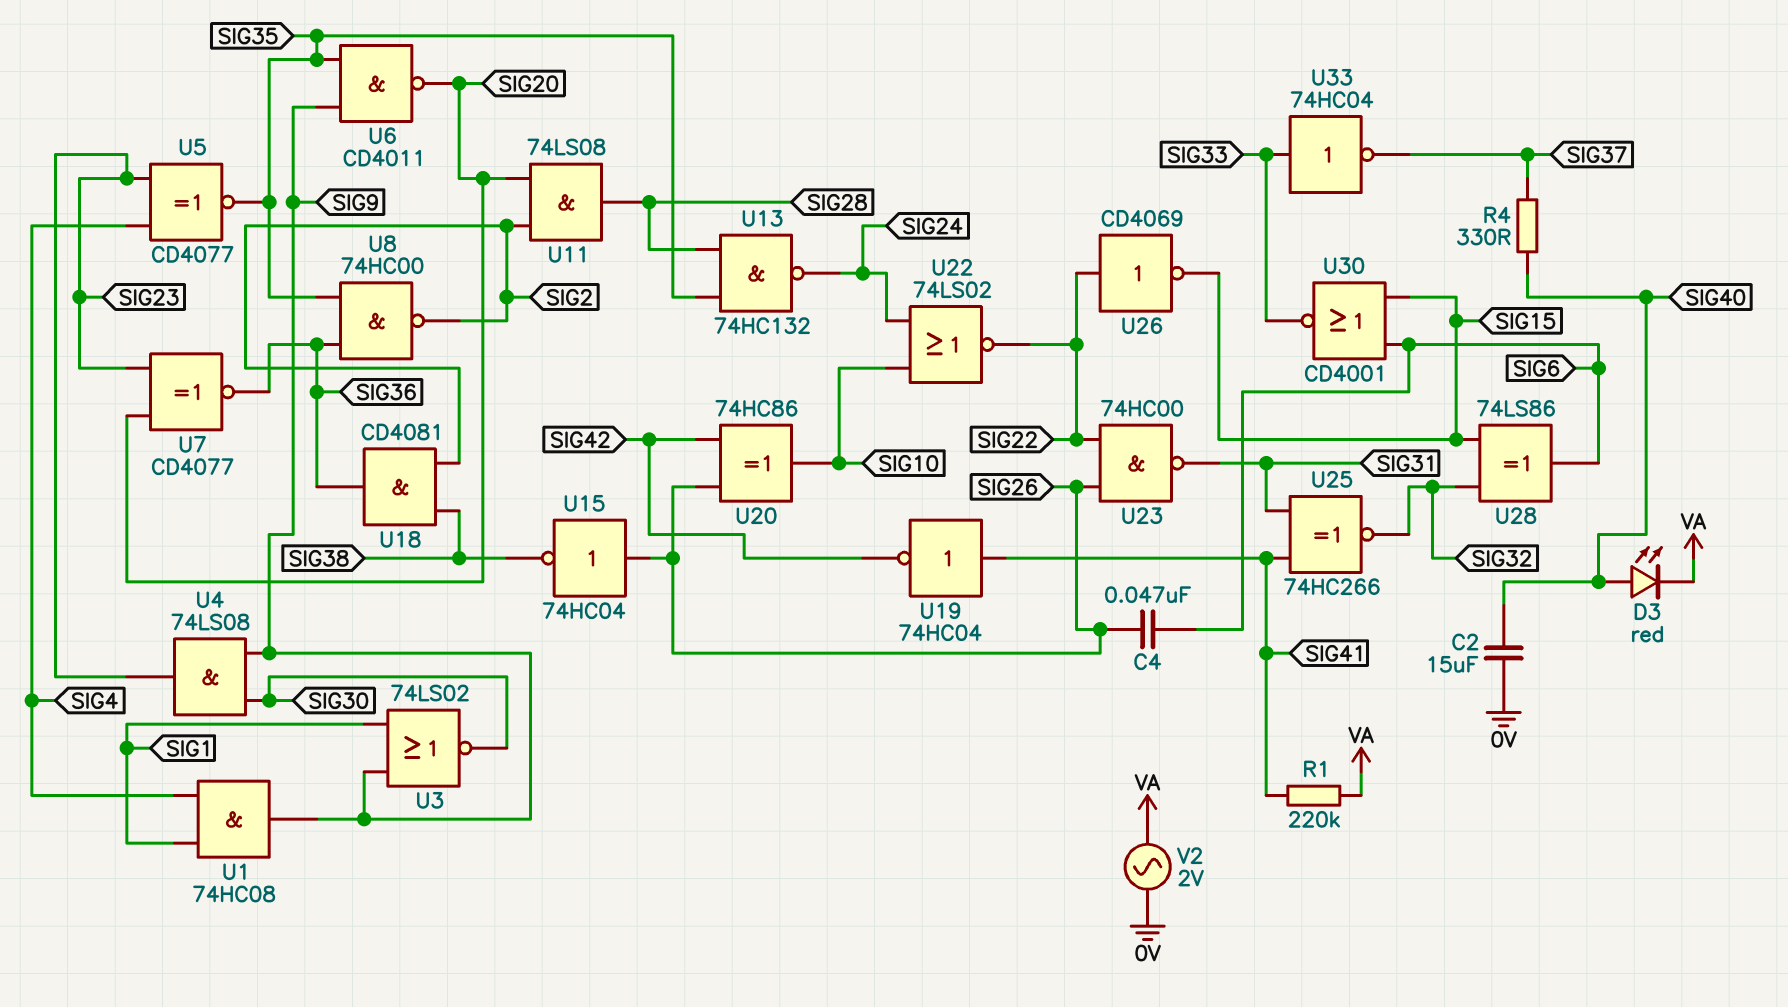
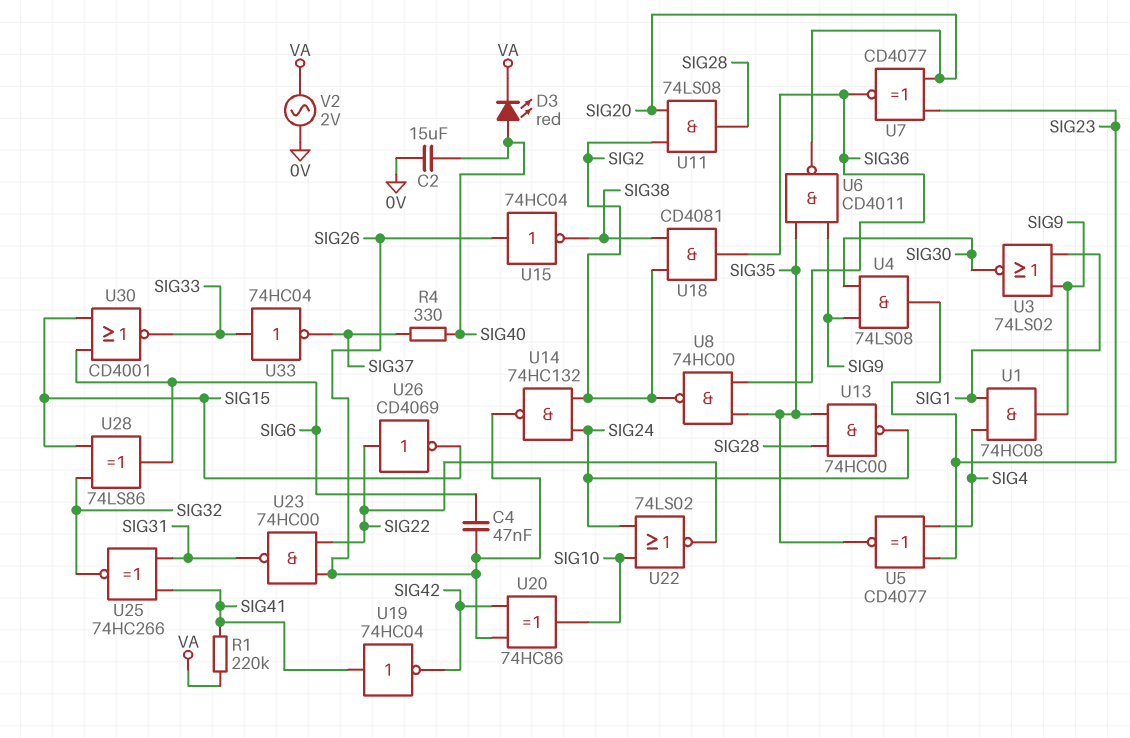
U13: NAND 74HC132 (in SIG28, in SIG35, out SIG24) -> NAND 74HC00 (in SIG28, in SIG35, out SIG24)
U14: none -> NAND 74HC132 (in SIG2, in SIG24, out SIG26)

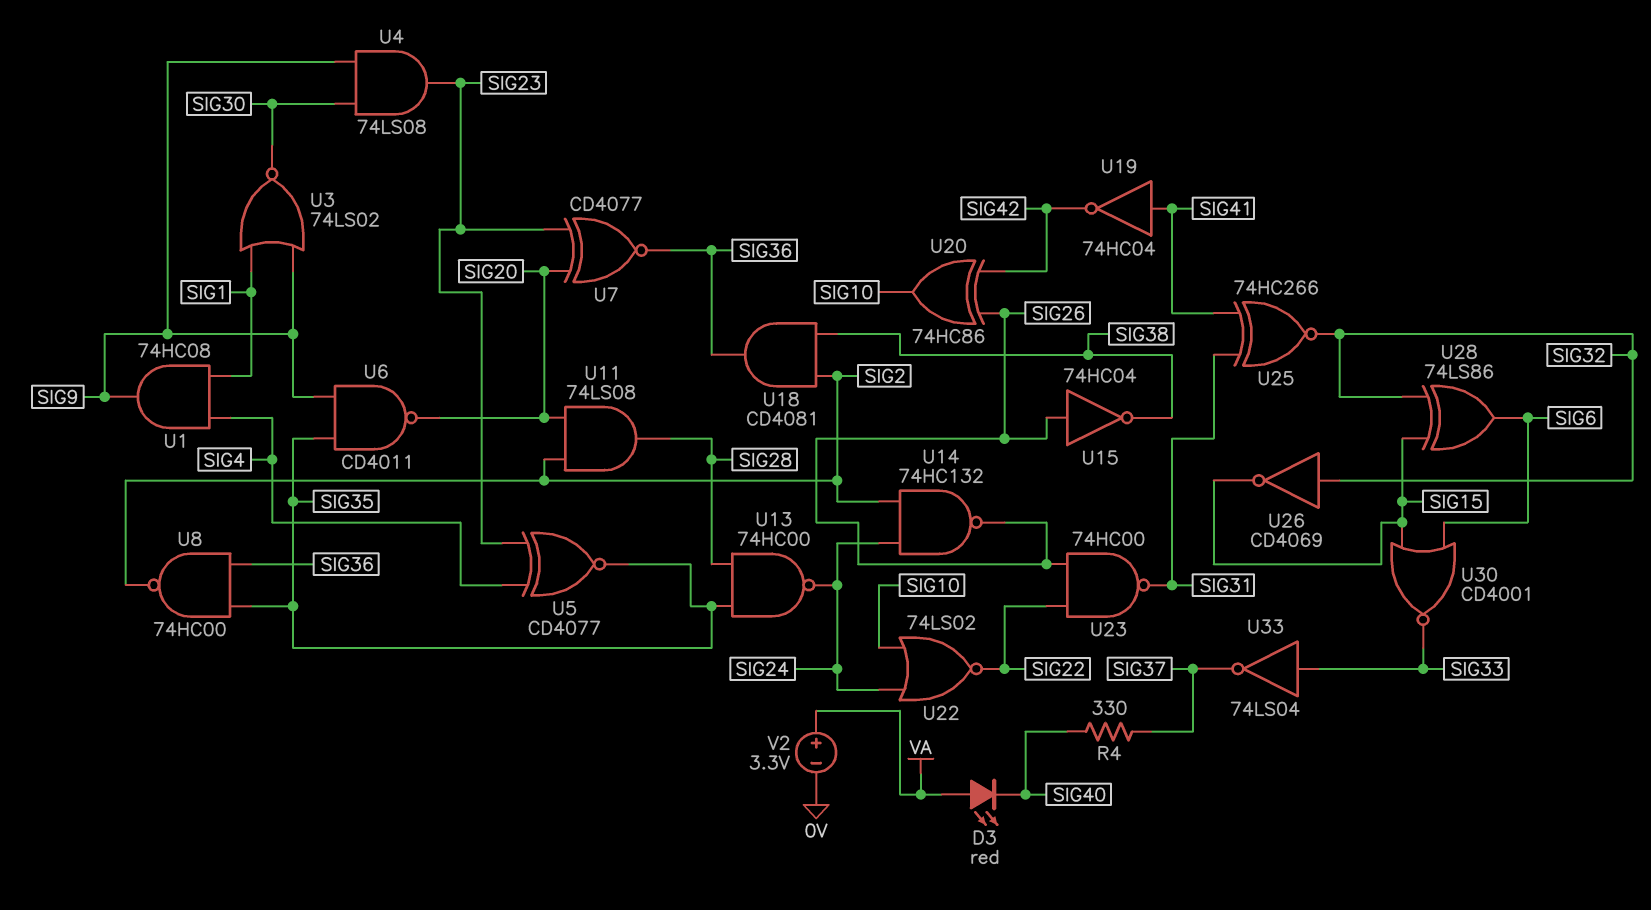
C2: 15uF (0V, SIG40) -> none
C4: 47nF (SIG6, SIG26) -> none
D3: LED red (A SIG40, K VA) -> LED red (A VA, K SIG40)
R1: 220k (SIG41, VA) -> none
U26: NOT CD4069 (in SIG22, out SIG15) -> NOT CD4069 (in SIG32, out SIG15)
U33: NOT 74HC04 (in SIG33, out SIG37) -> NOT 74LS04 (in SIG33, out SIG37)
V2: AC 2V (0V, VA) -> 3.3V (plus VA, minus 0V)

